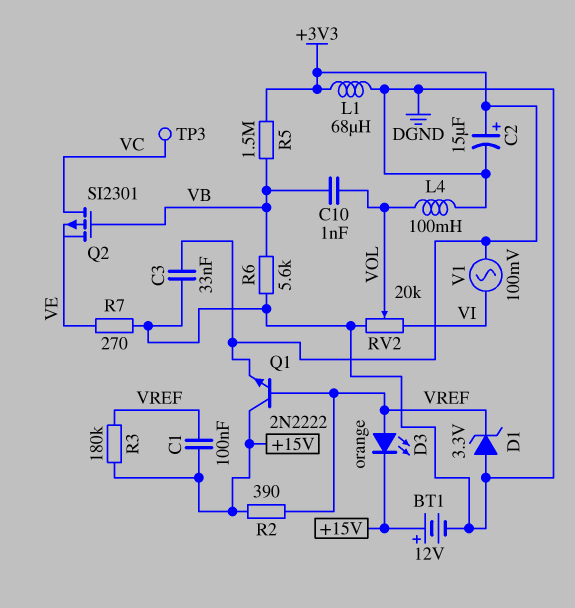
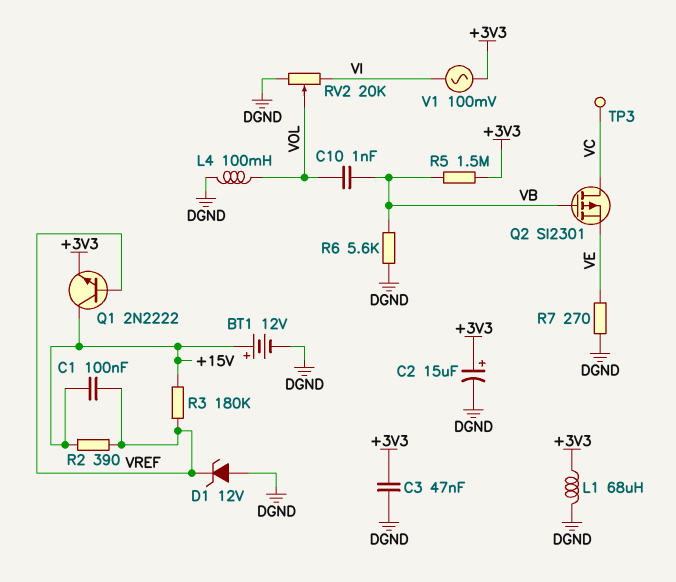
C3: 33nF (+3V3, DGND) -> 47nF (+3V3, DGND)
D1: zener 3.3V (A DGND, K VREF) -> zener 12V (A DGND, K VREF)
D3: LED orange (A VREF, K +15V) -> none

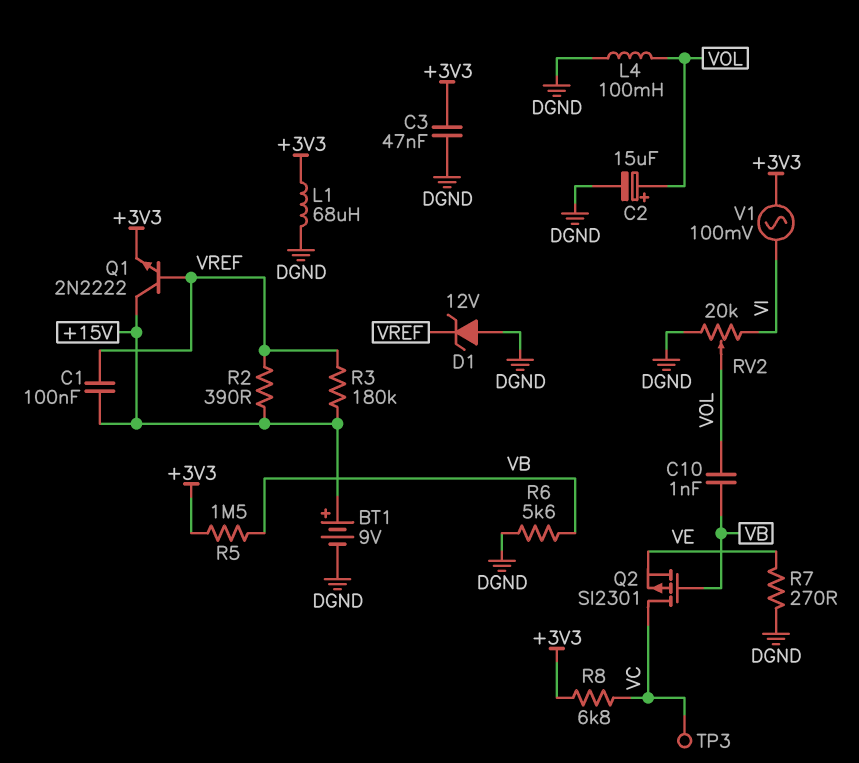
BT1: 12V (plus +15V, minus DGND) -> 9V (plus +15V, minus DGND)
C2: 15uF (plus +3V3, minus DGND) -> 15uF (plus VOL, minus DGND)
R8: none -> 6.8k (+3V3, VC)

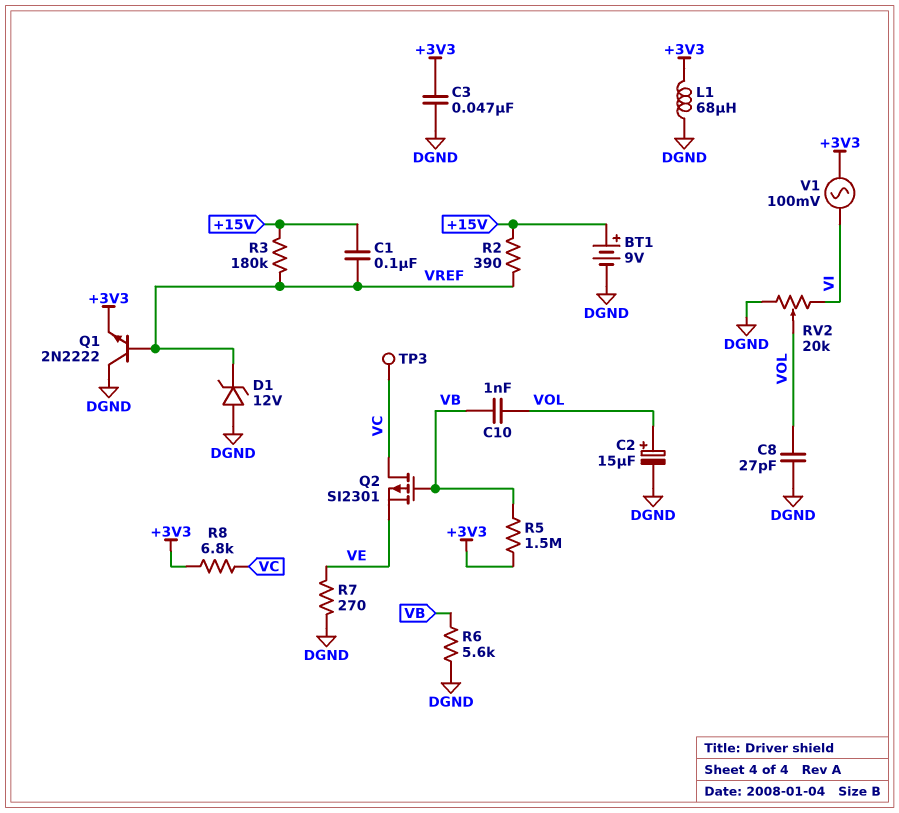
C8: none -> 27pF (DGND, VOL)
L4: 100mH (DGND, VOL) -> none
Q1: NPN 2N2222 (B VREF, C +15V, E +3V3) -> NPN 2N2222 (B VREF, C DGND, E +3V3)

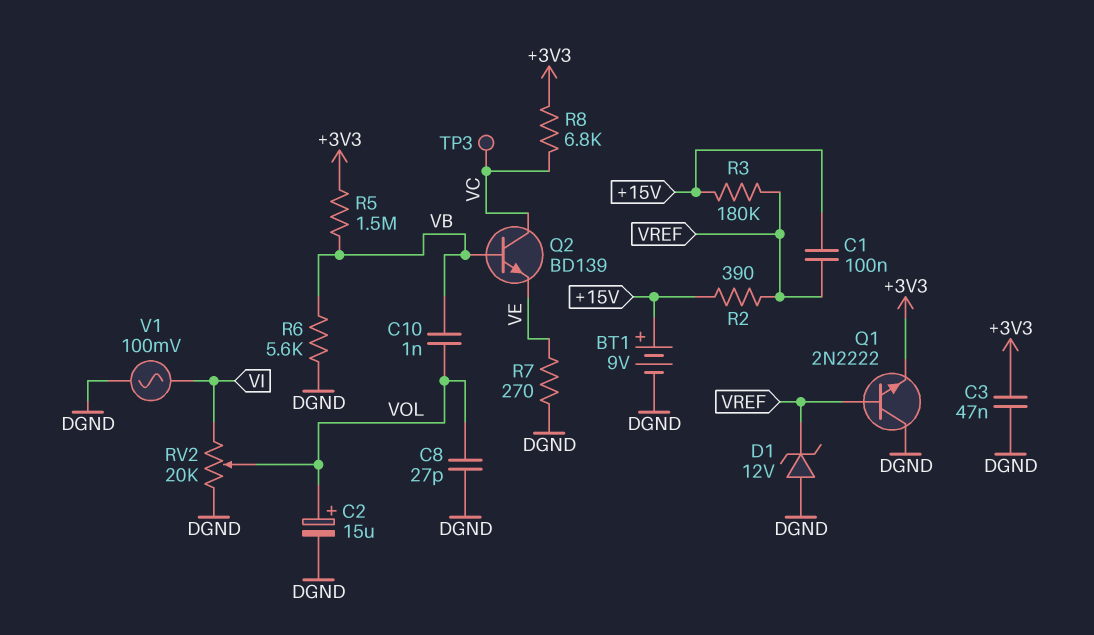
L1: 68uH (+3V3, DGND) -> none
Q2: PMOS SI2301 (G VB, D VC, S VE) -> NPN BD139 (B VB, C VC, E VE)
V1: AC 100mV (+3V3, VI) -> AC 100mV (DGND, VI)

